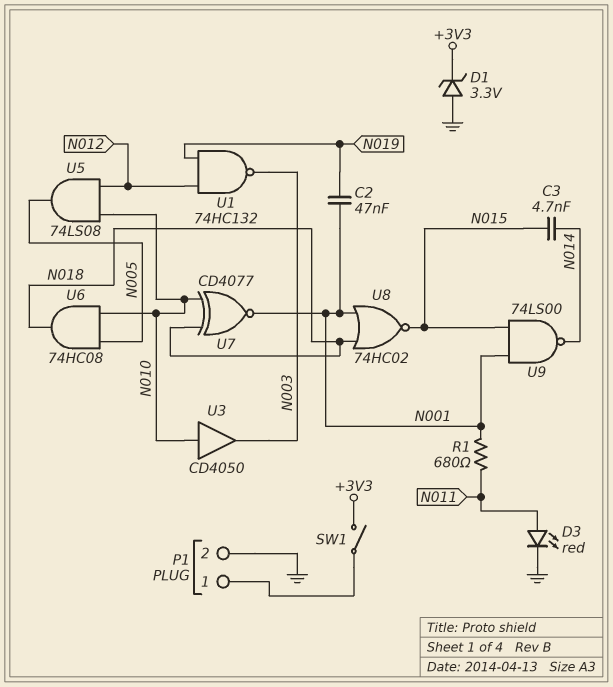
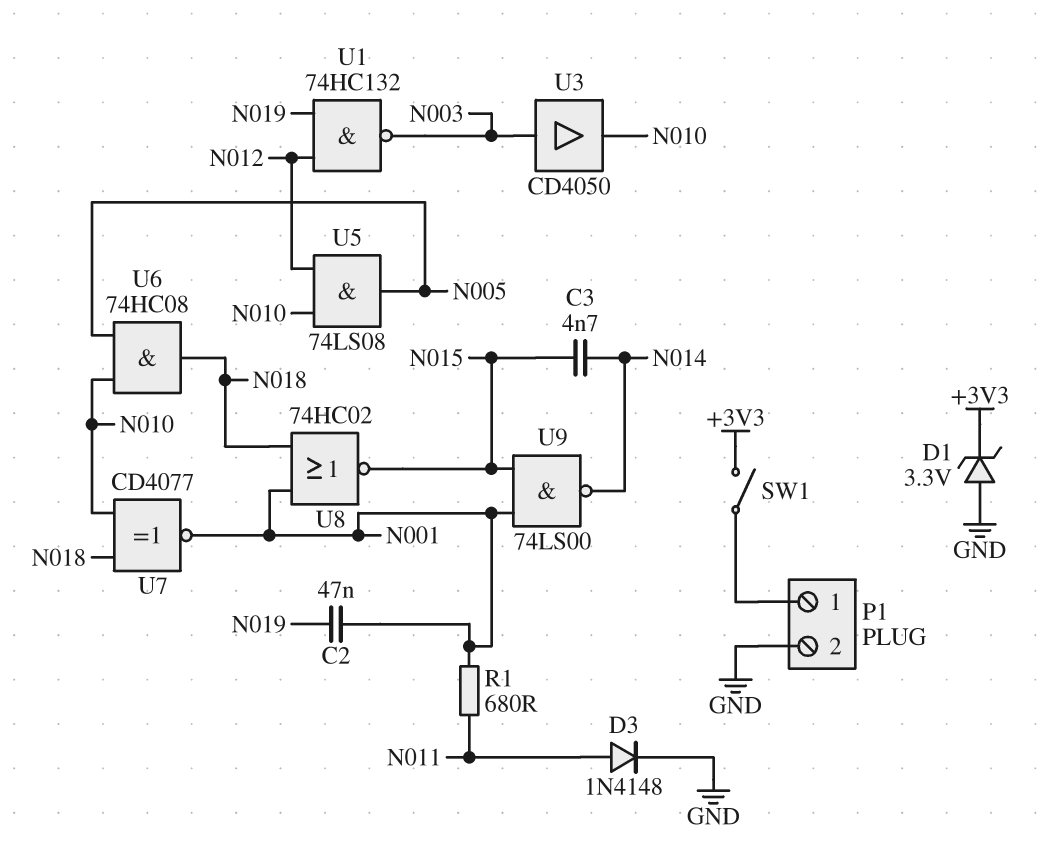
D3: LED red (A N011, K GND) -> diode 1N4148 (A N011, K GND)
U3: buffer CD4050 (in N010, out N003) -> buffer CD4050 (in N003, out N010)

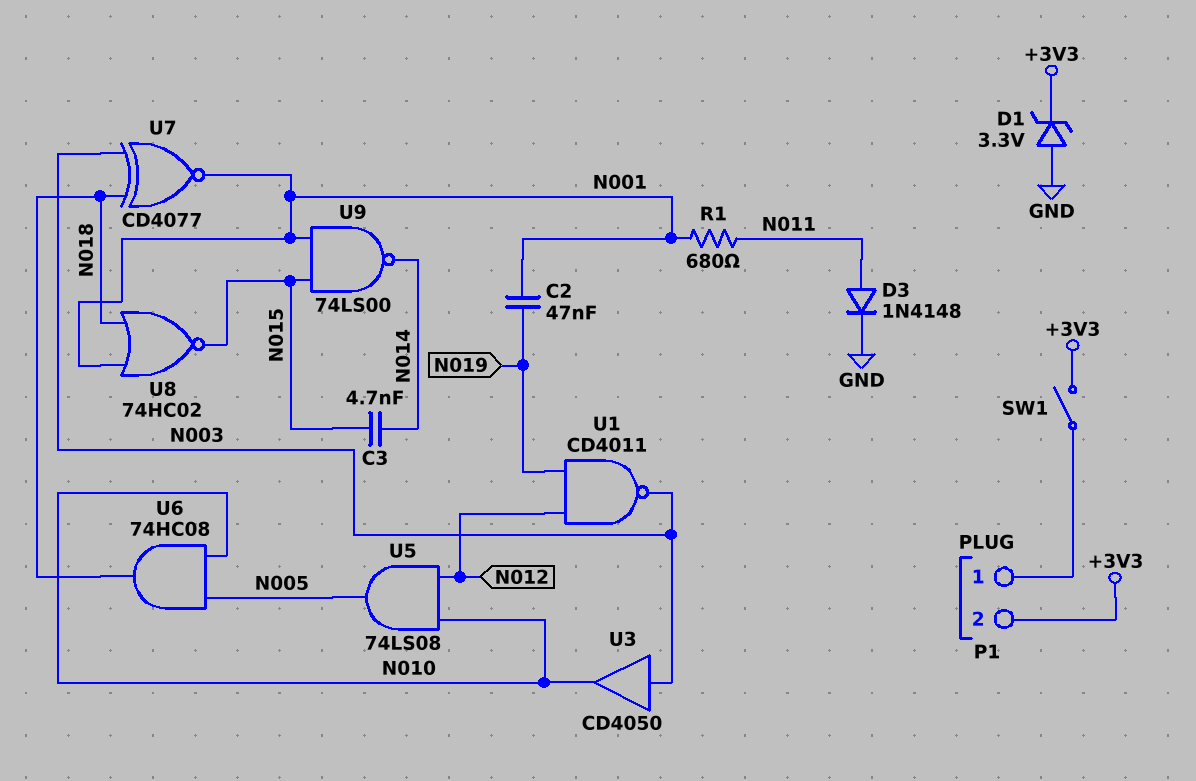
P1 pin 2: GND -> +3V3
U1: NAND 74HC132 (in N012, in N019, out N003) -> NAND CD4011 (in N012, in N019, out N003)
U7: XNOR CD4077 (in N010, in N018, out N001) -> XNOR CD4077 (in N003, in N018, out N001)

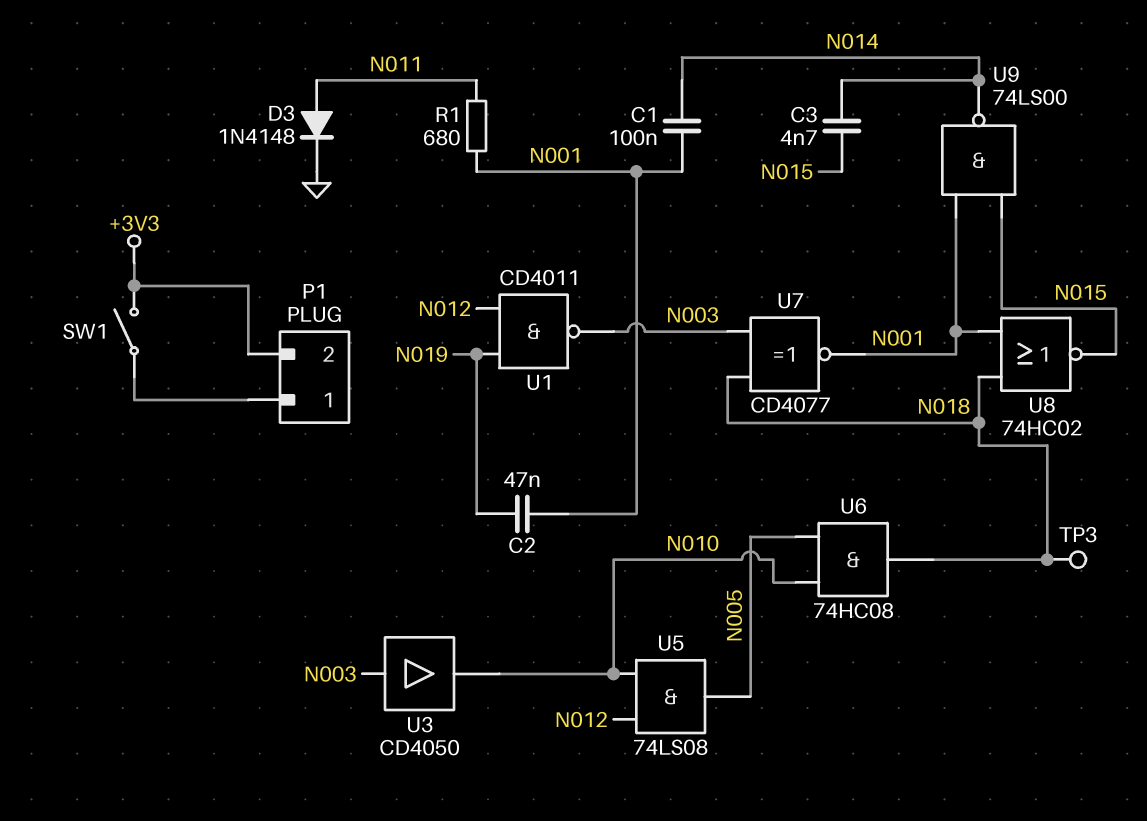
C1: none -> 100nF (N001, N014)
D1: zener 3.3V (A GND, K +3V3) -> none
TP3: none -> test point (N018)

